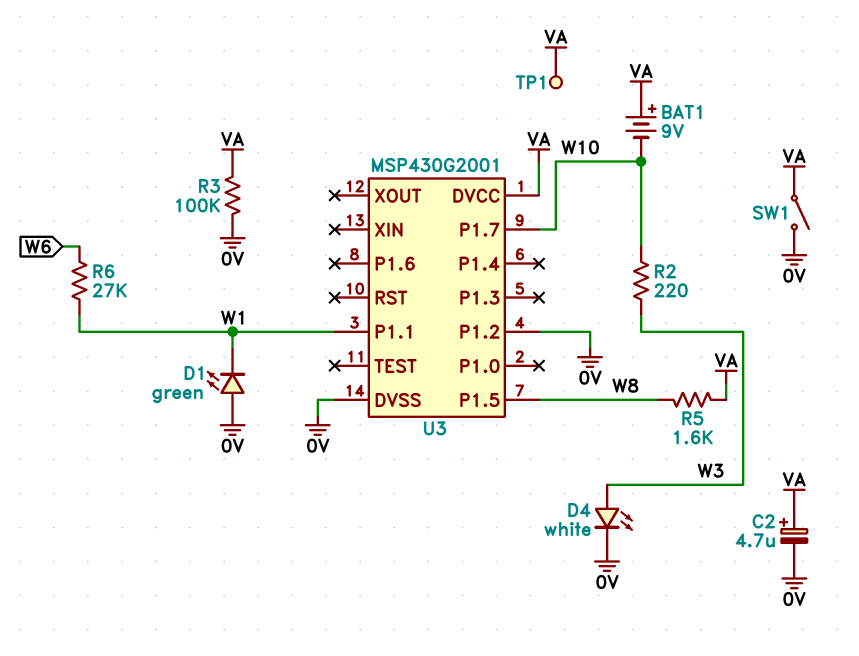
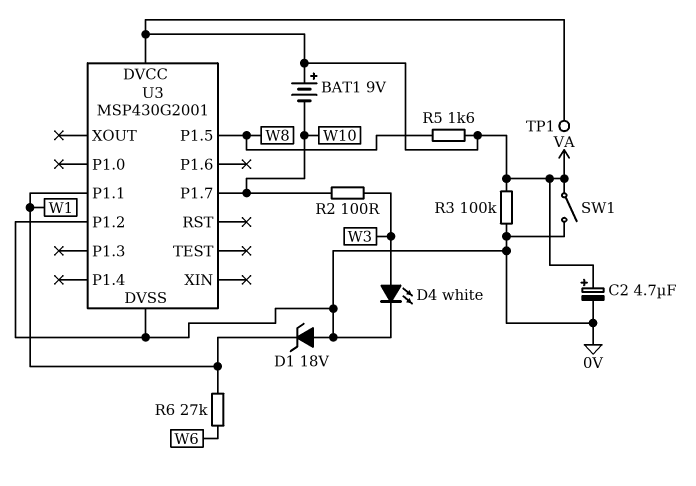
D1: LED green (A 0V, K W1) -> zener 18V (A 0V, K W1)
R2: 220 (W3, W10) -> 100 (W3, W10)

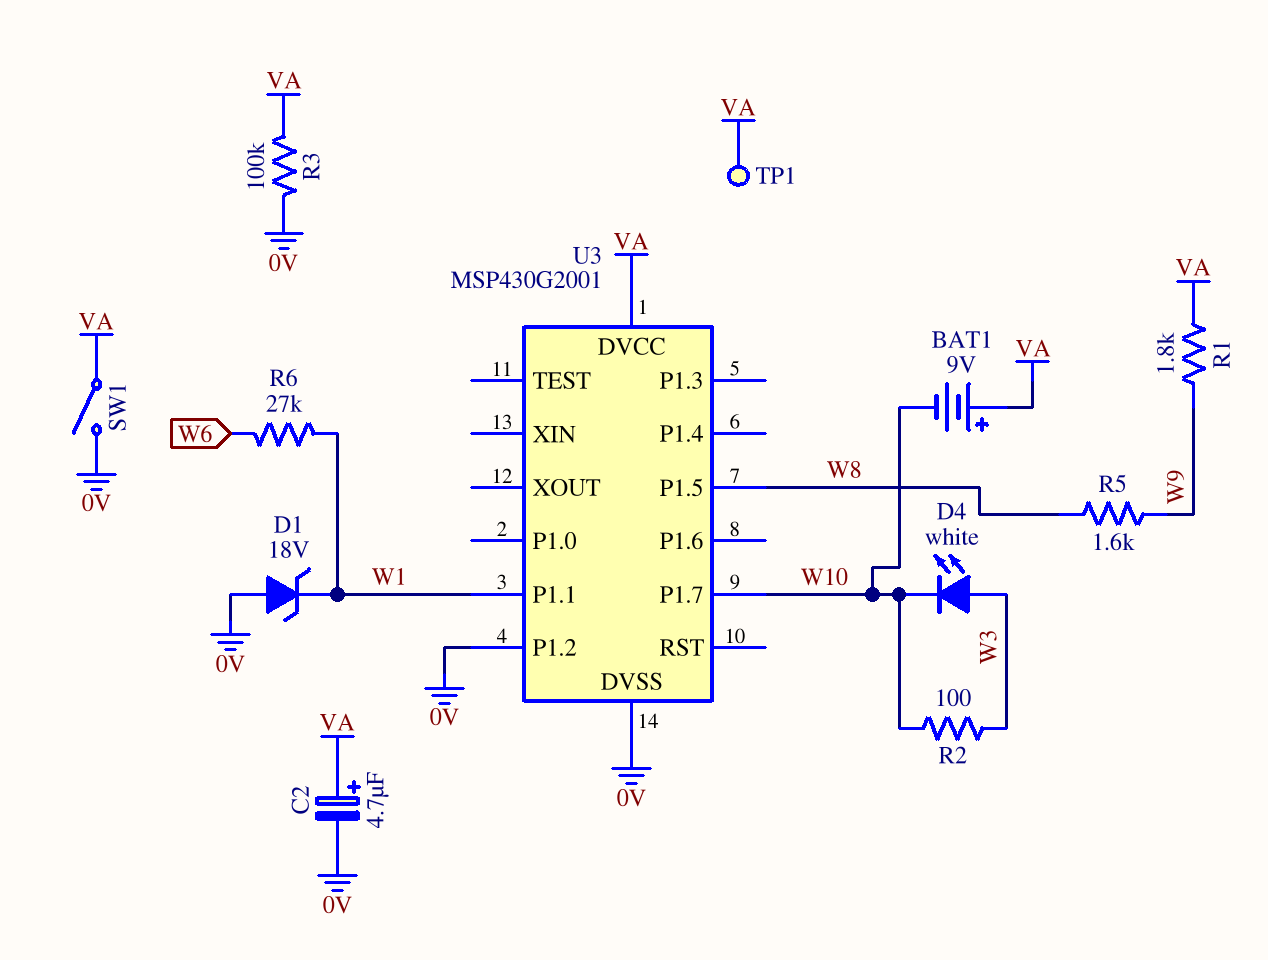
D4: LED white (A W3, K 0V) -> LED white (A W3, K W10)
R1: none -> 1.8k (VA, W9)
R5: 1.6k (VA, W8) -> 1.6k (W8, W9)

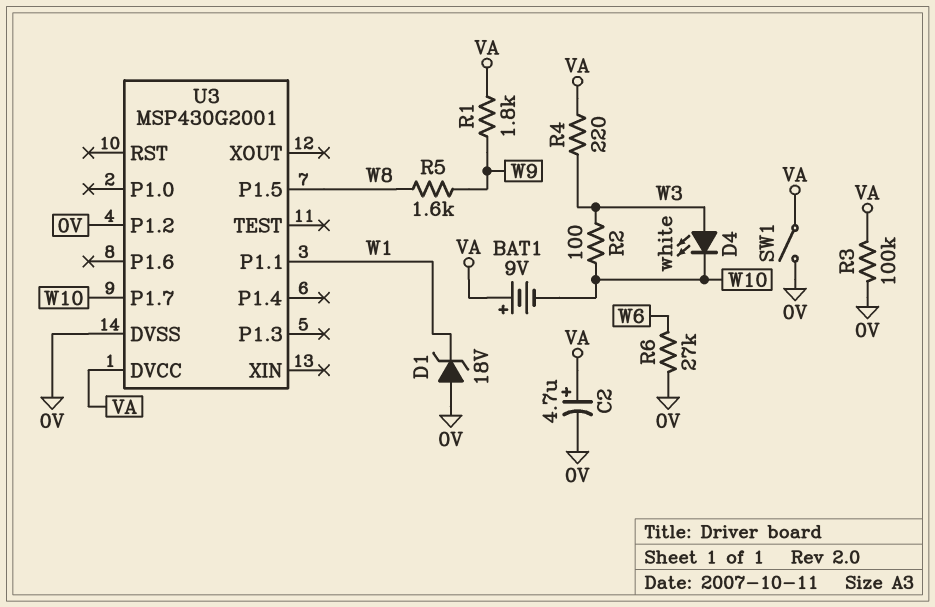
R4: none -> 220 (VA, W3)
R6: 27k (W1, W6) -> 27k (0V, W6)
TP1: test point (VA) -> none

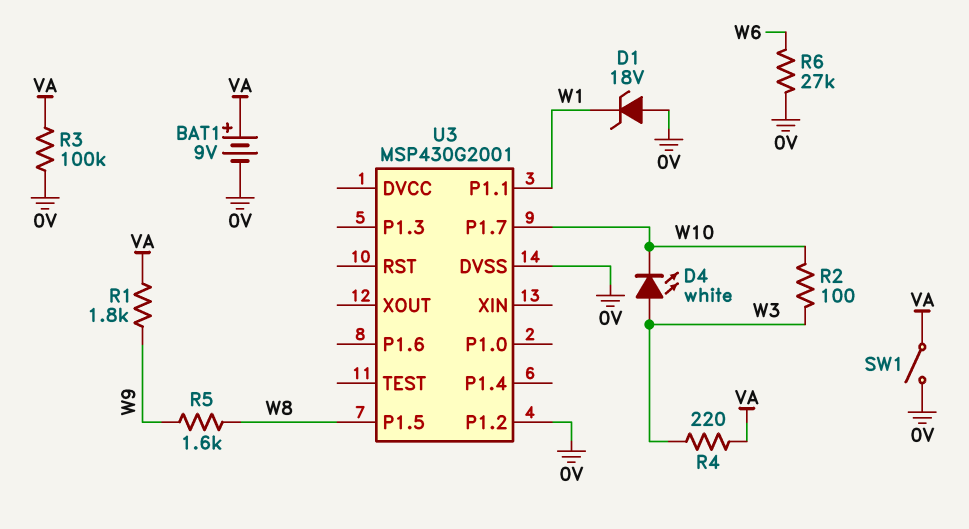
BAT1: 9V (plus VA, minus W10) -> 9V (plus VA, minus 0V)
C2: 4.7uF (plus VA, minus 0V) -> none
U3 pin DVCC: VA -> none

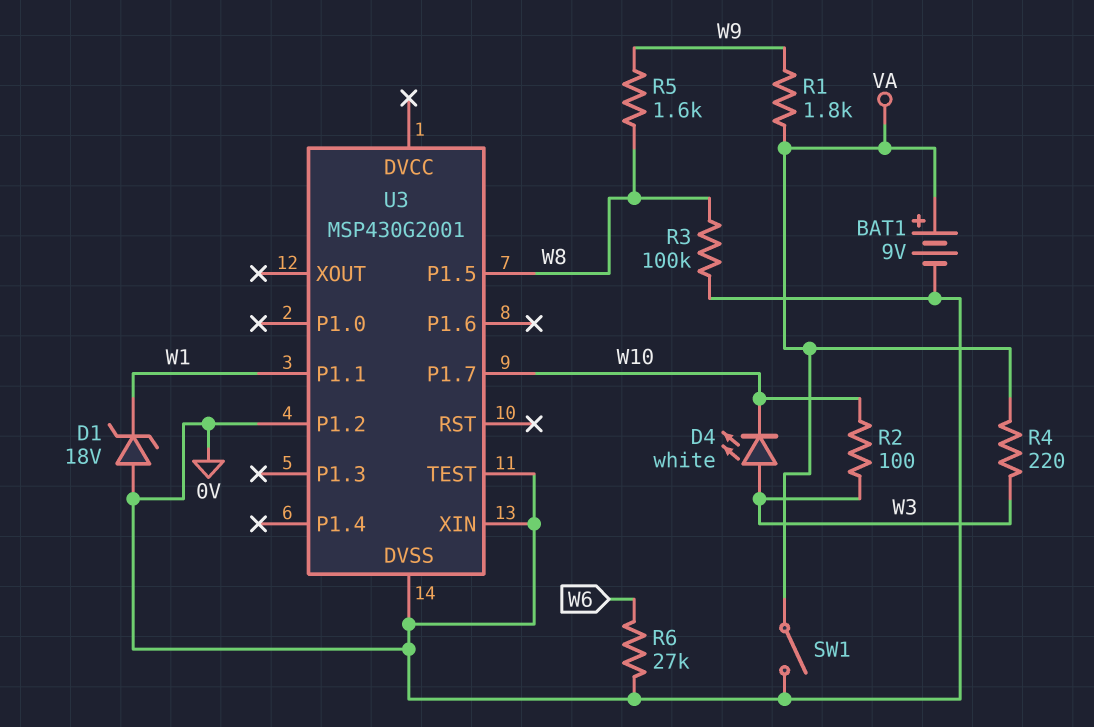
R3: 100k (0V, VA) -> 100k (0V, W8)
U3 pin TEST: none -> 0V
U3 pin XIN: none -> 0V

